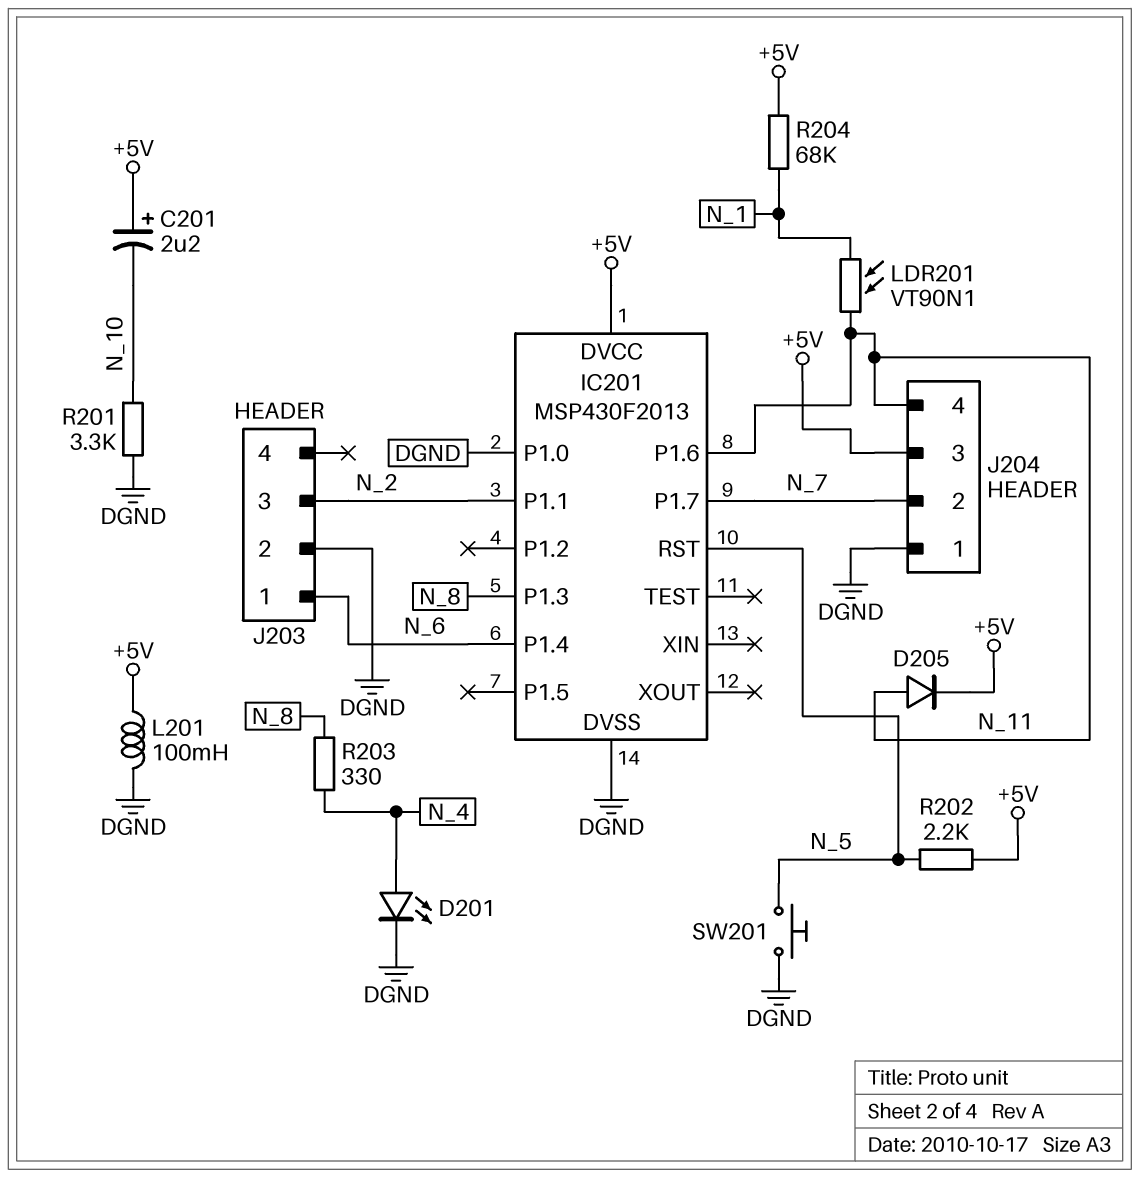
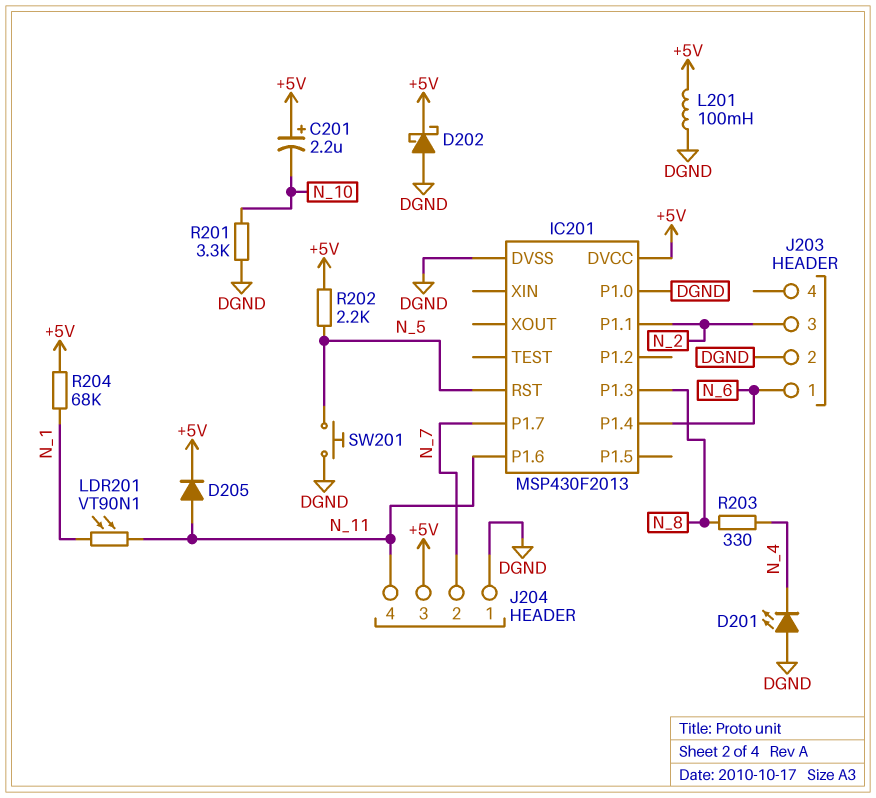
D201: LED (A N_4, K DGND) -> LED (A DGND, K N_4)
D202: none -> schottky (A DGND, K +5V)

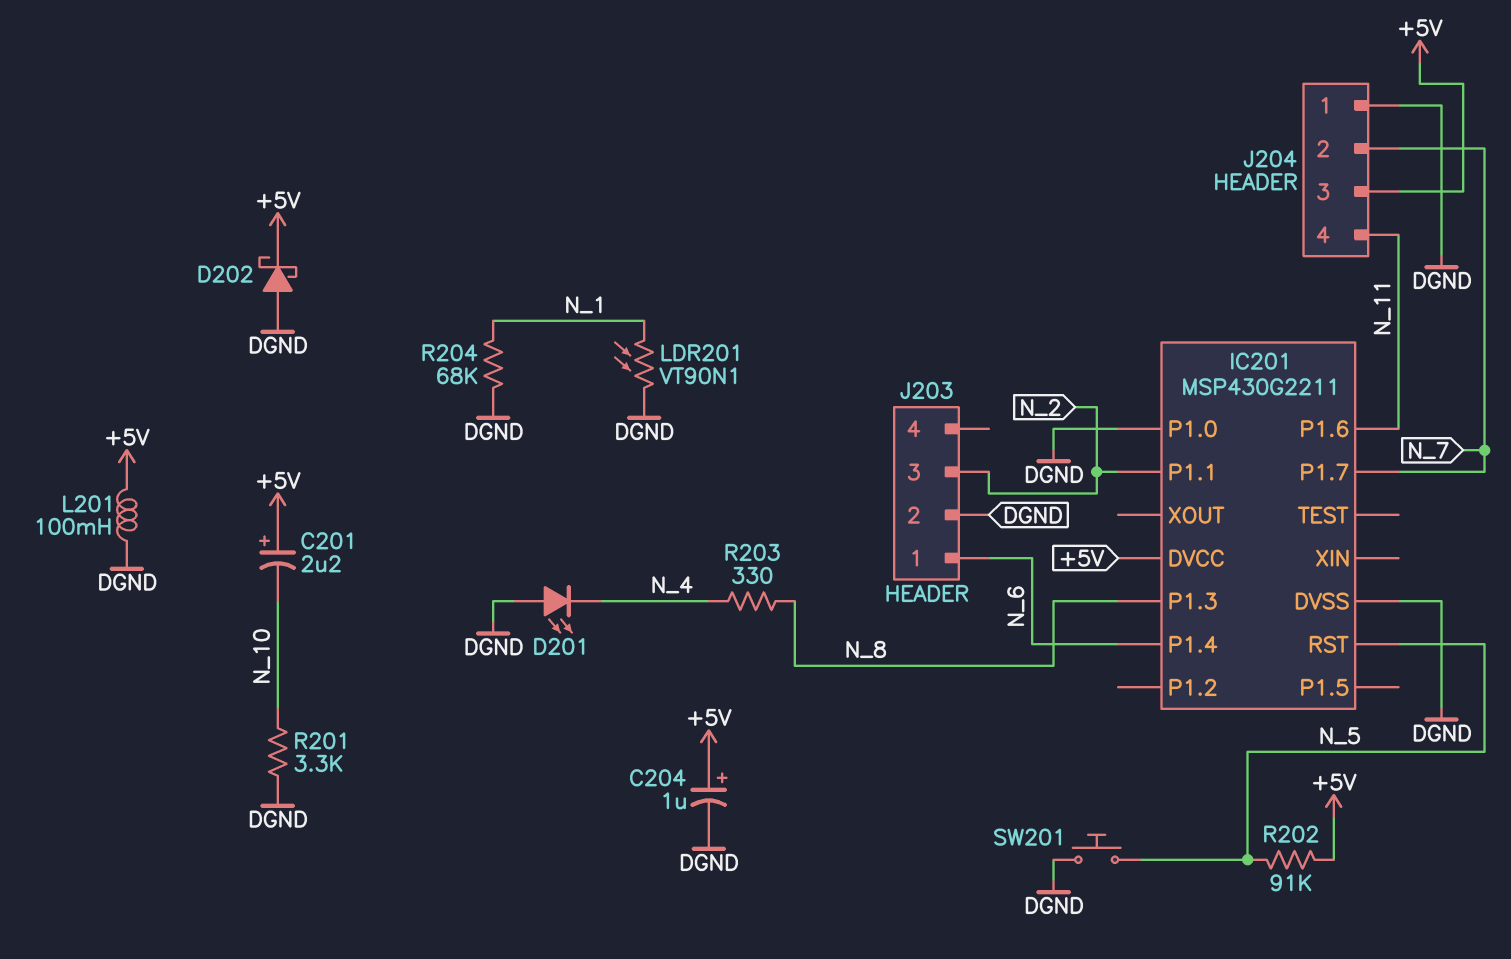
C204: none -> 1uF (plus +5V, minus DGND)
D205: diode (A N_11, K +5V) -> none
IC201: MSP430F2013 -> MSP430G2211
LDR201: VT90N1 (N_1, N_11) -> VT90N1 (DGND, N_1)
R202: 2.2k (+5V, N_5) -> 91k (+5V, N_5)
R204: 68k (+5V, N_1) -> 68k (DGND, N_1)

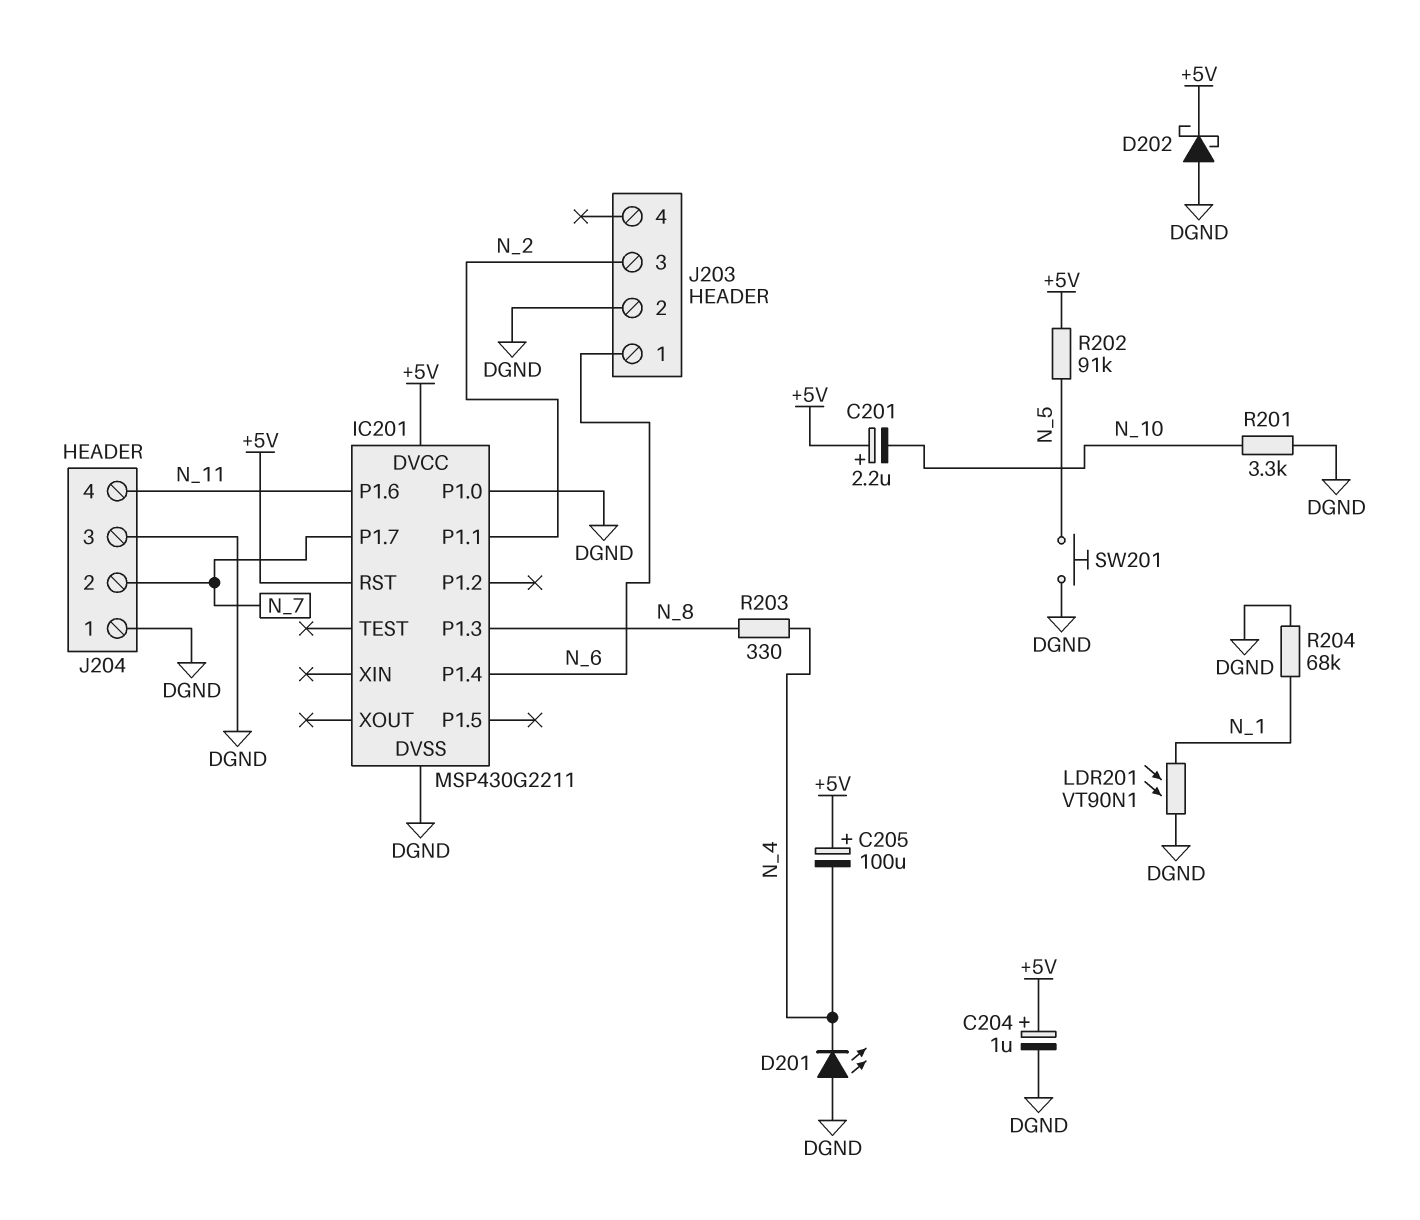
C205: none -> 100uF (plus +5V, minus N_4)
IC201 pin RST: N_5 -> +5V
J204 pin 3: +5V -> DGND
L201: 100mH (+5V, DGND) -> none

